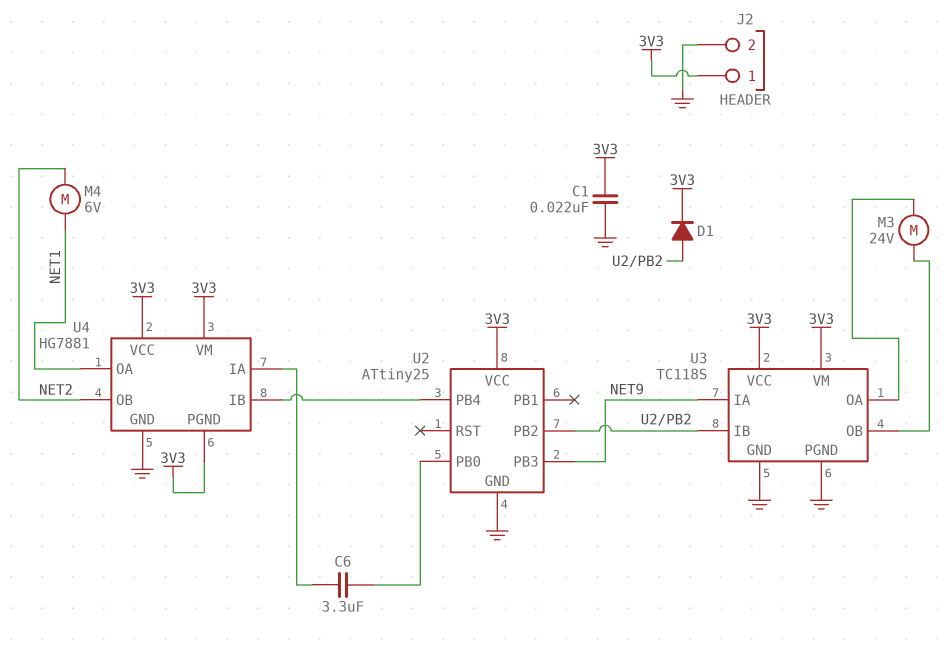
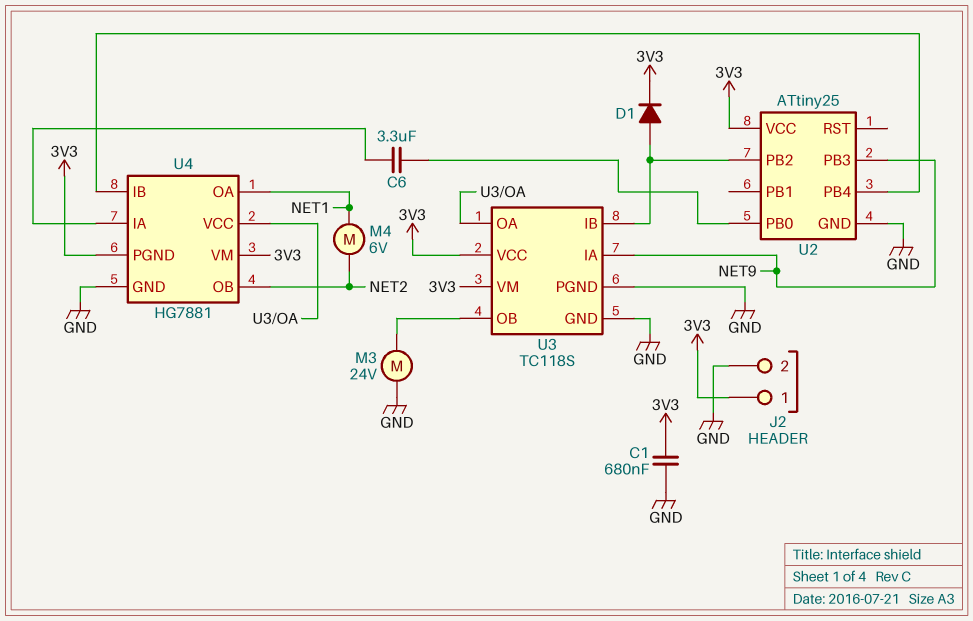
C1: 22nF (3V3, GND) -> 680nF (3V3, GND)
M3: motor 24V (U3/OA, U3/OB) -> motor 24V (GND, U3/OB)
U4 pin VCC: 3V3 -> U3/OA

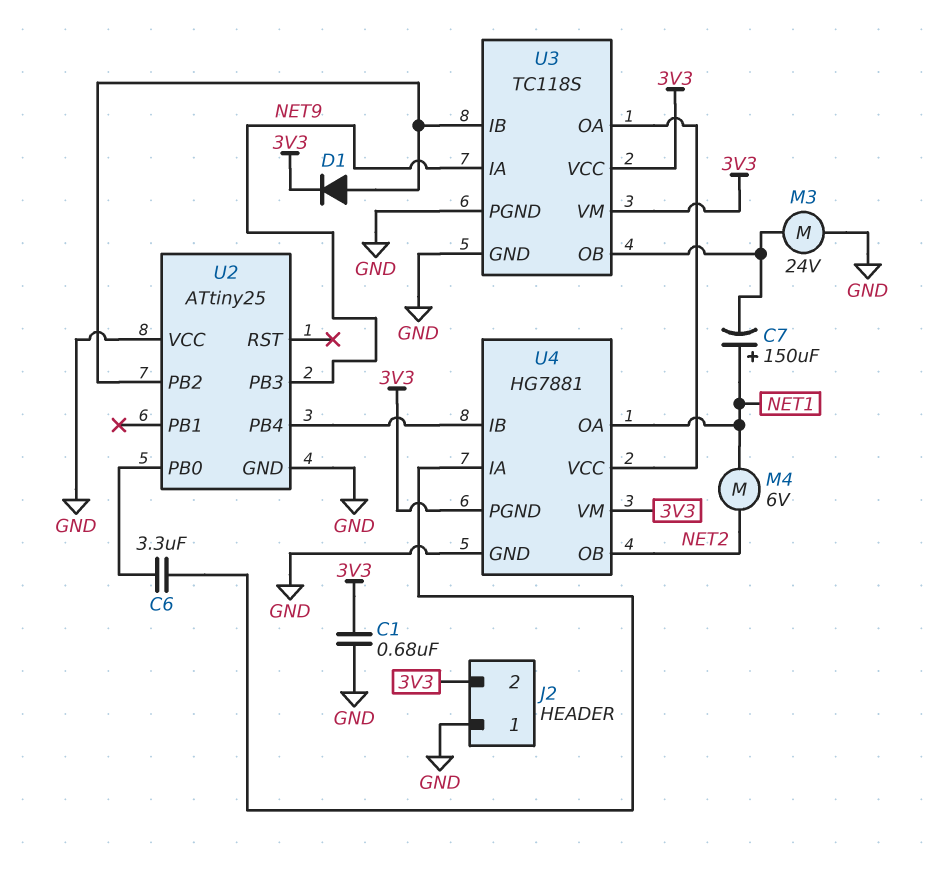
C7: none -> 150uF (plus NET1, minus U3/OB)
J2 pin 1: 3V3 -> GND
J2 pin 2: GND -> 3V3
U2 pin VCC: 3V3 -> GND

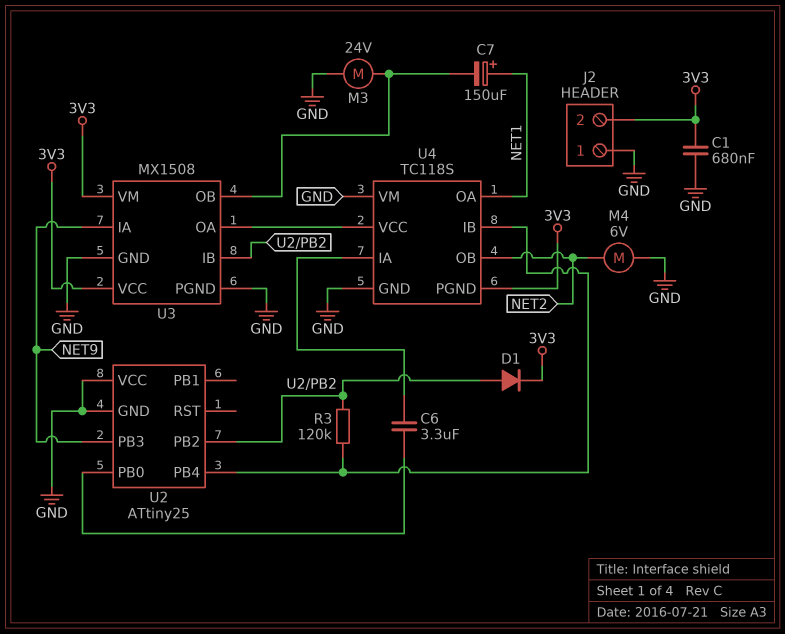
M4: motor 6V (NET1, NET2) -> motor 6V (GND, NET2)
R3: none -> 120k (U2/PB2, U2/PB4)
U3: TC118S -> MX1508
U4: HG7881 -> TC118S
U4 pin VM: 3V3 -> GND

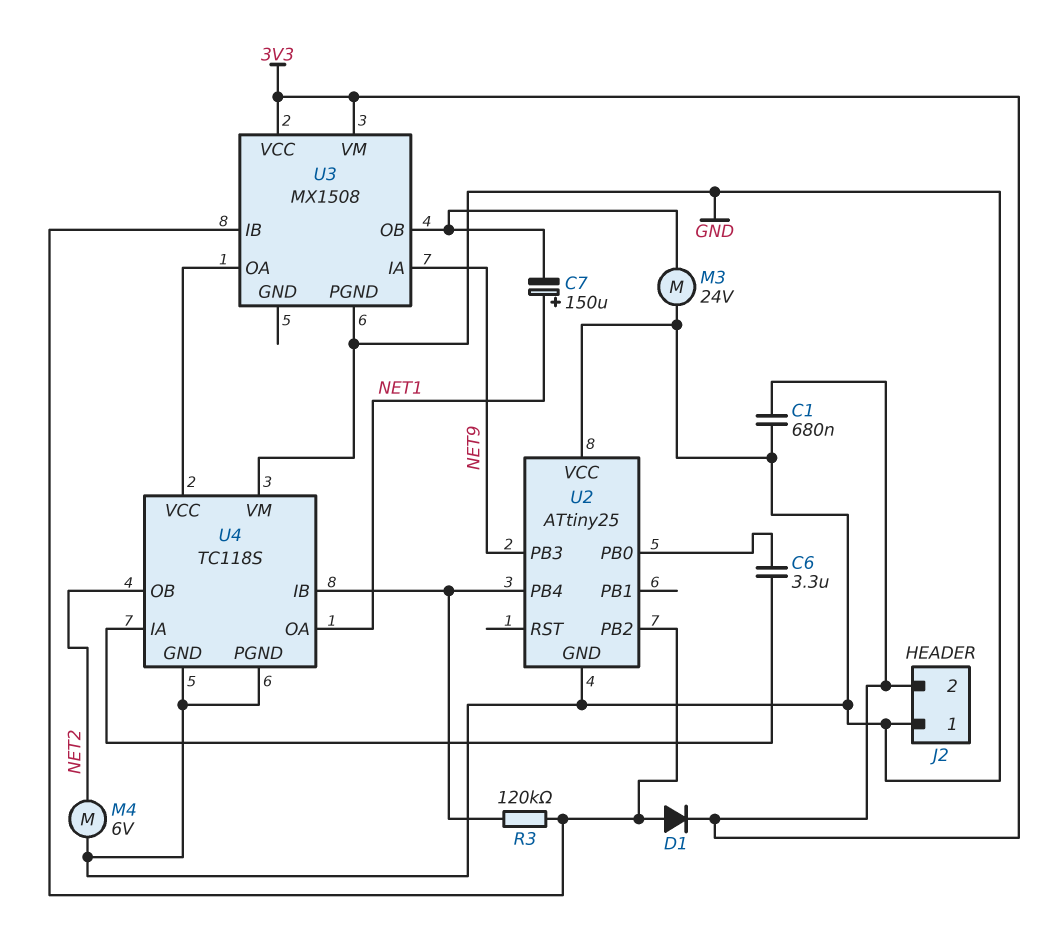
U3 pin GND: GND -> none
U4 pin PGND: 3V3 -> GND

